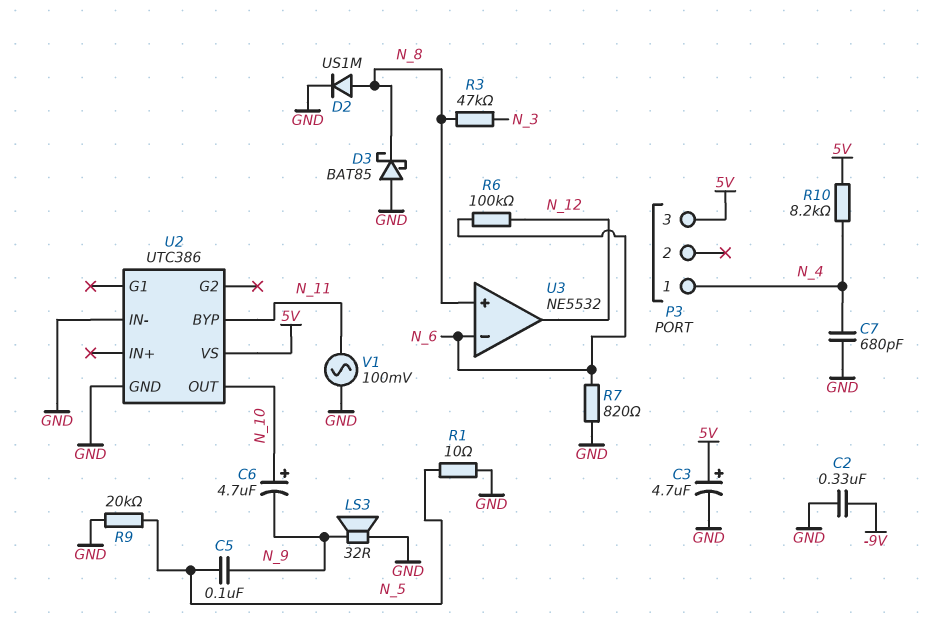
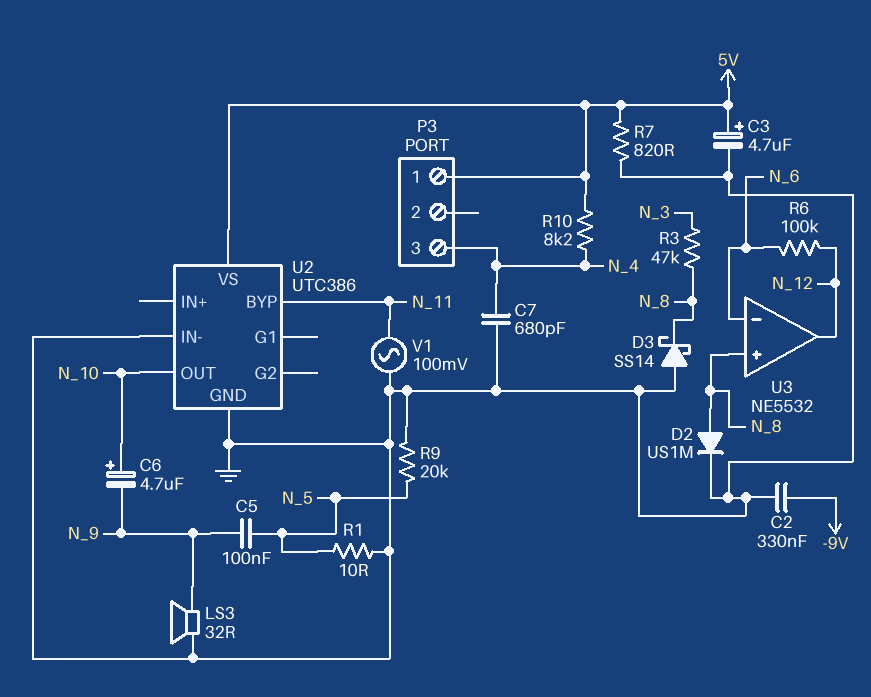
D3: schottky BAT85 (A GND, K N_8) -> schottky SS14 (A GND, K N_8)
P3 pin 1: N_4 -> 5V
P3 pin 3: 5V -> N_4
R7: 820 (GND, N_6) -> 820 (5V, GND)

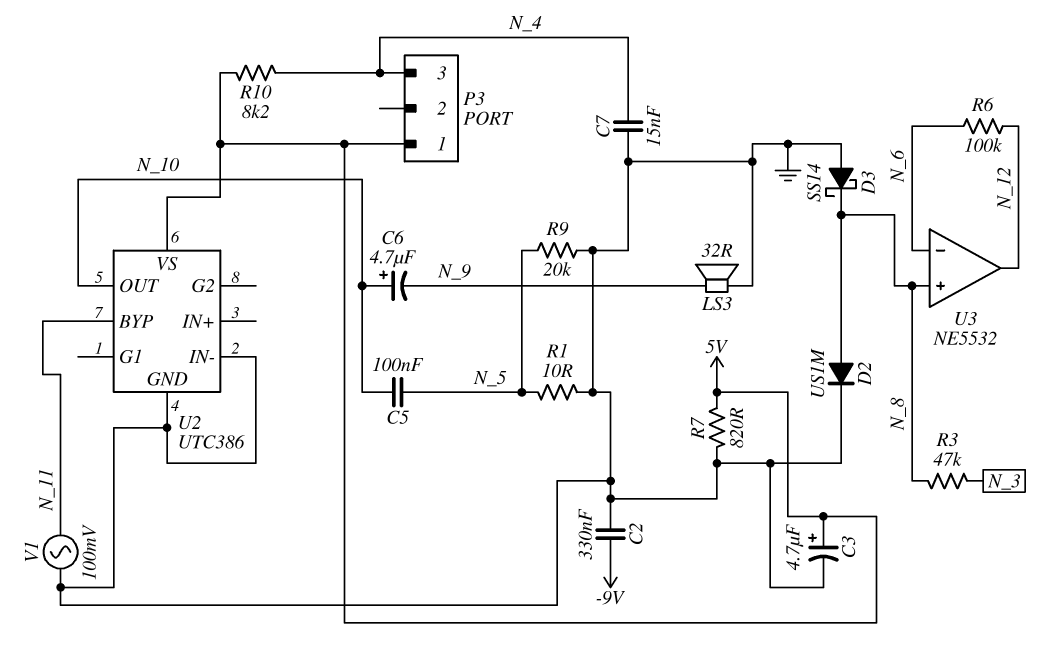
C5: 100nF (N_5, N_9) -> 100nF (N_5, N_10)
C7: 680pF (GND, N_4) -> 15nF (GND, N_4)

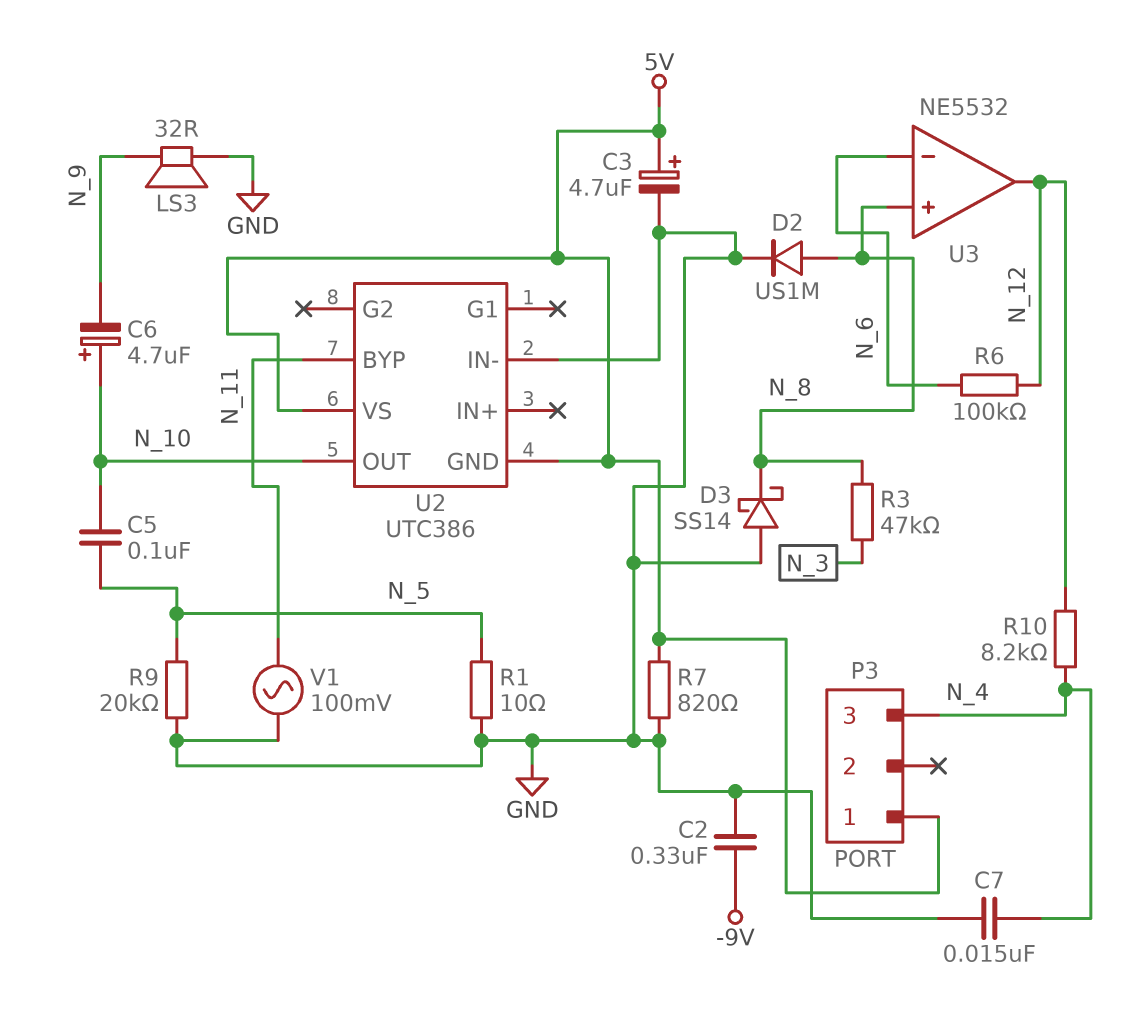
R10: 8.2k (5V, N_4) -> 8.2k (N_4, N_12)
U2 pin GND: GND -> 5V

